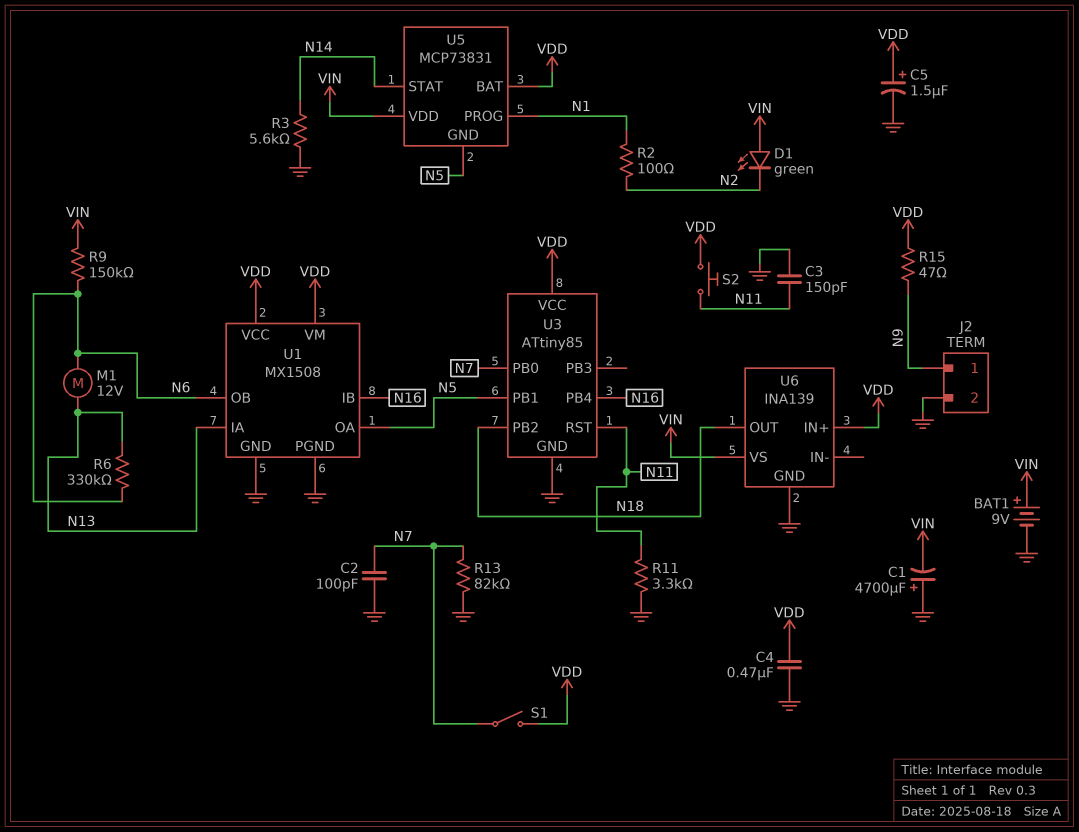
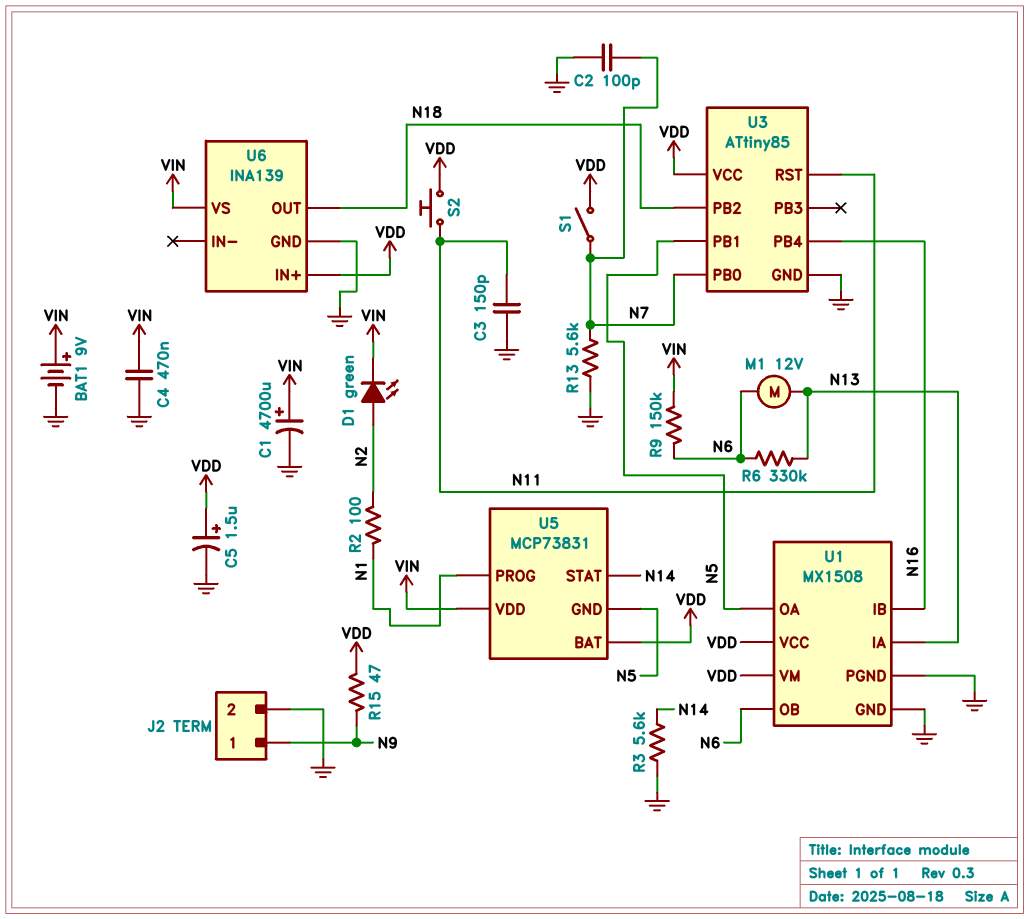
C1: 4700uF (plus GND, minus VIN) -> 4700uF (plus VIN, minus GND)
C4: 470nF (GND, VDD) -> 470nF (GND, VIN)
D1: LED green (A VIN, K N2) -> LED green (A N2, K VIN)
R11: 3.3k (GND, N11) -> none
R13: 82k (GND, N7) -> 5.6k (GND, N7)

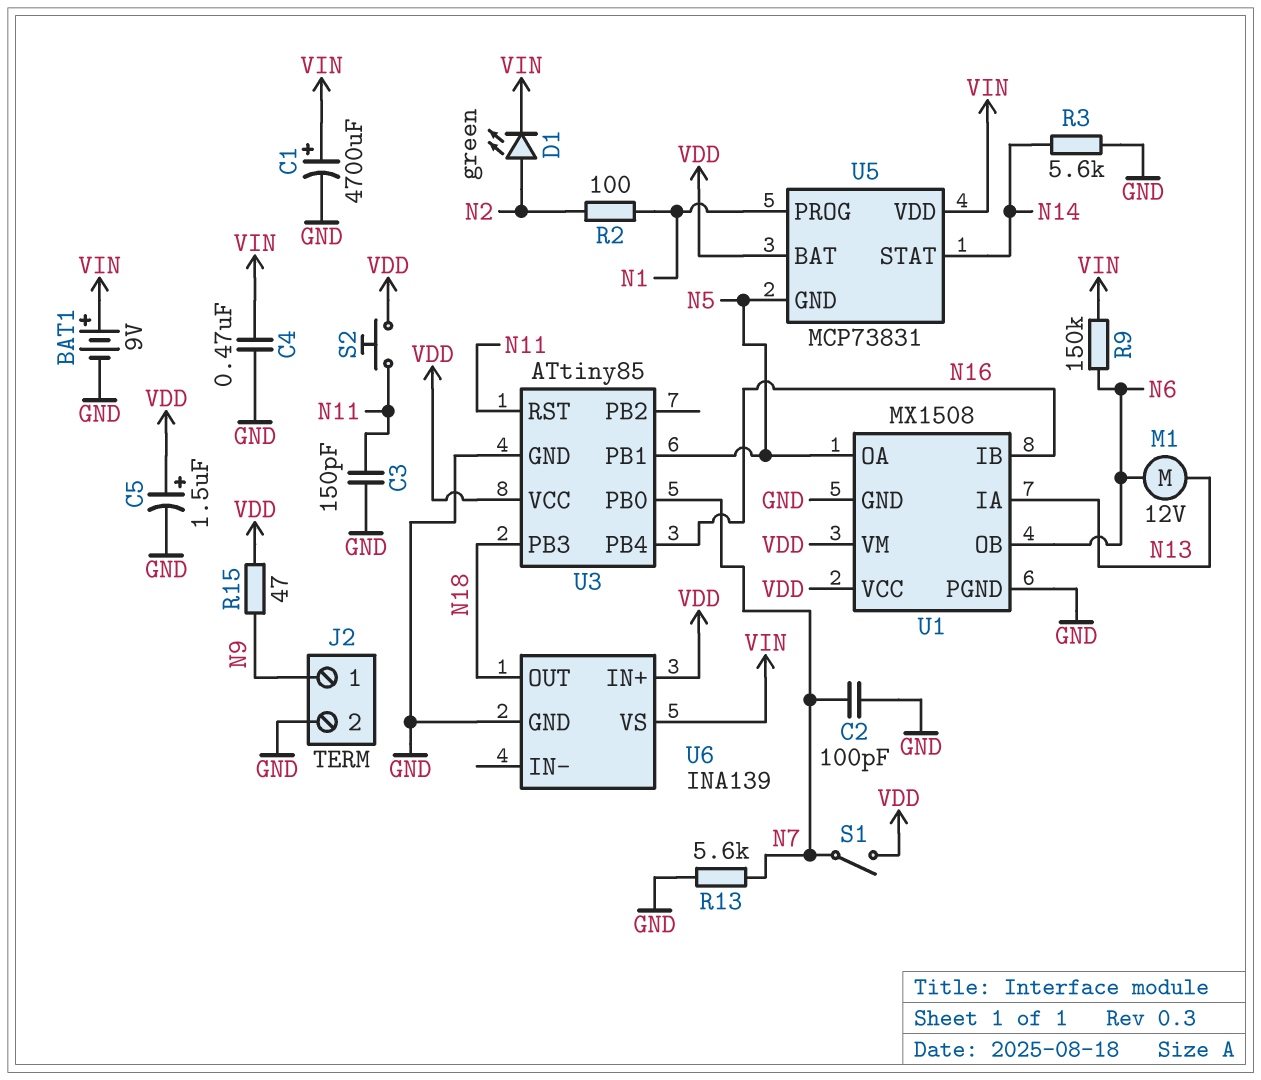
R6: 330k (N6, N13) -> none
U3 pin PB2: N18 -> none
U3 pin PB3: none -> N18

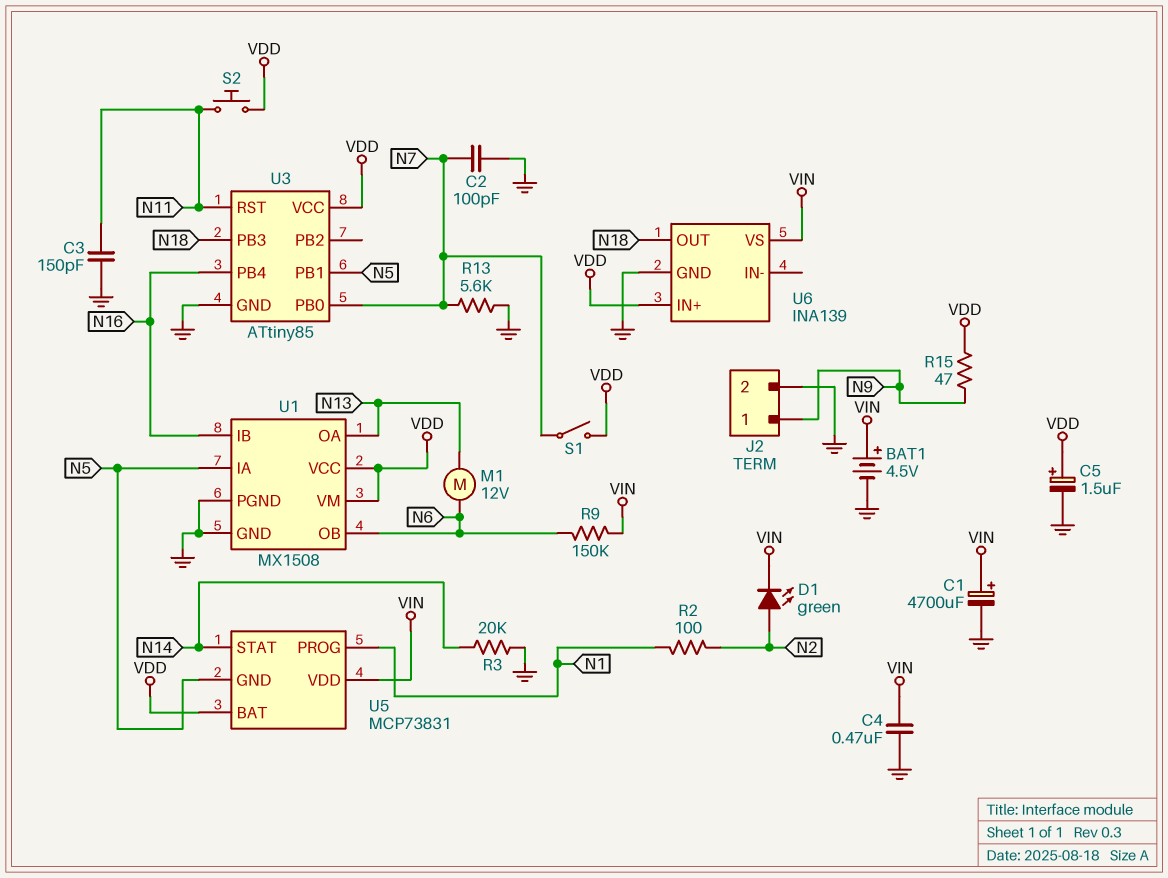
BAT1: 9V (plus VIN, minus GND) -> 4.5V (plus VIN, minus GND)
R3: 5.6k (GND, N14) -> 20k (GND, N14)
U1 pin IA: N13 -> N5
U1 pin OA: N5 -> N13

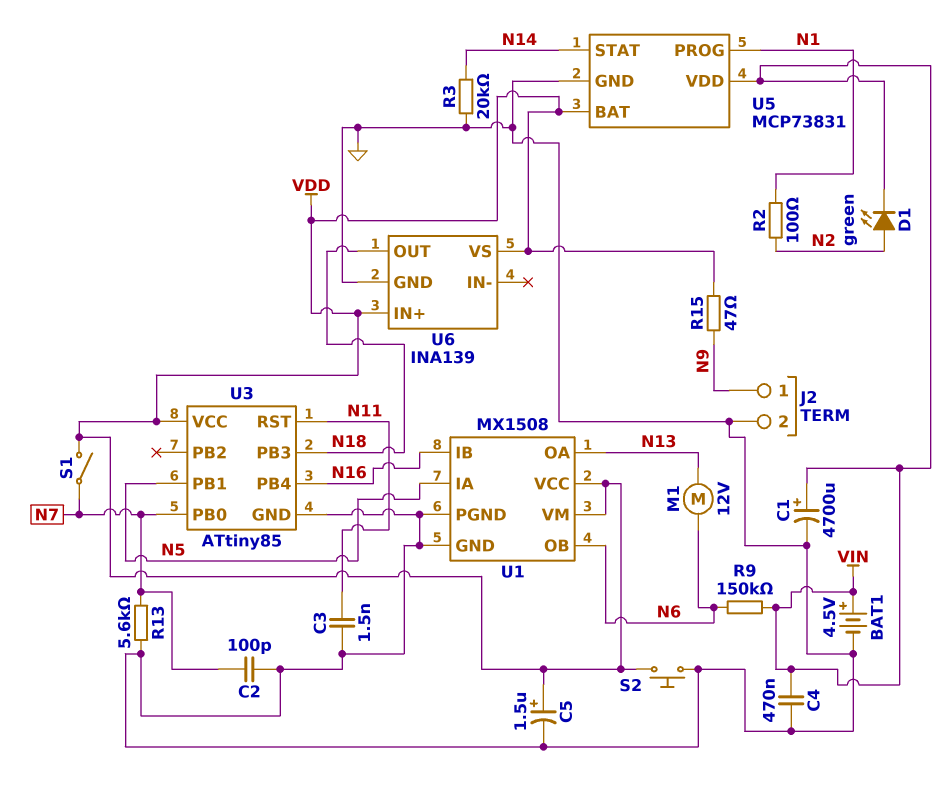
C3: 150pF (GND, N11) -> 1.5nF (GND, N11)
S2: button (N11, VDD) -> button (GND, VDD)
U5 pin GND: N5 -> GND
U6 pin VS: VIN -> VDD

